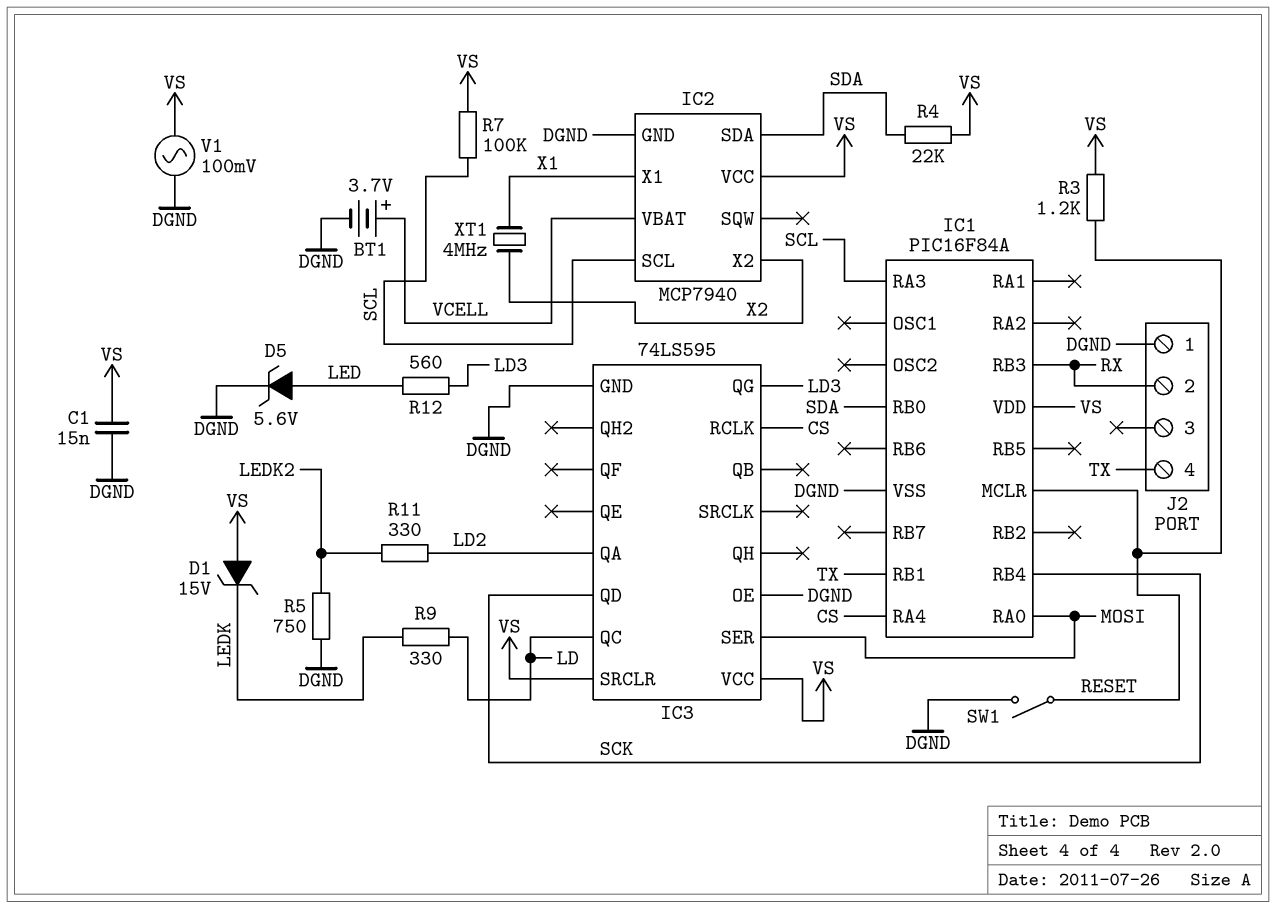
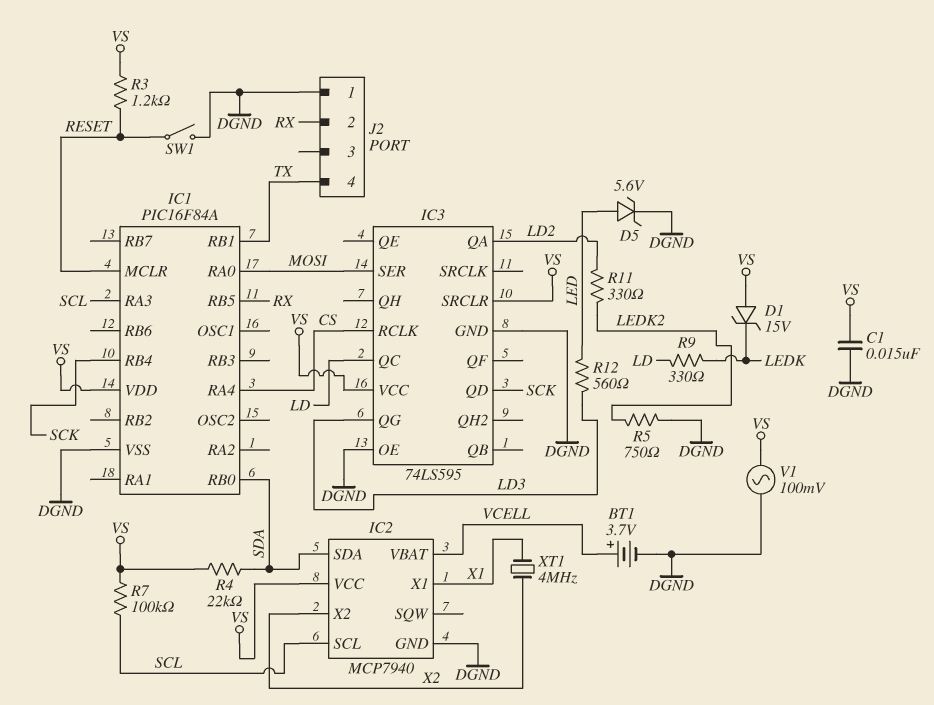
IC1 pin RB3: RX -> none
IC1 pin RB5: none -> RX

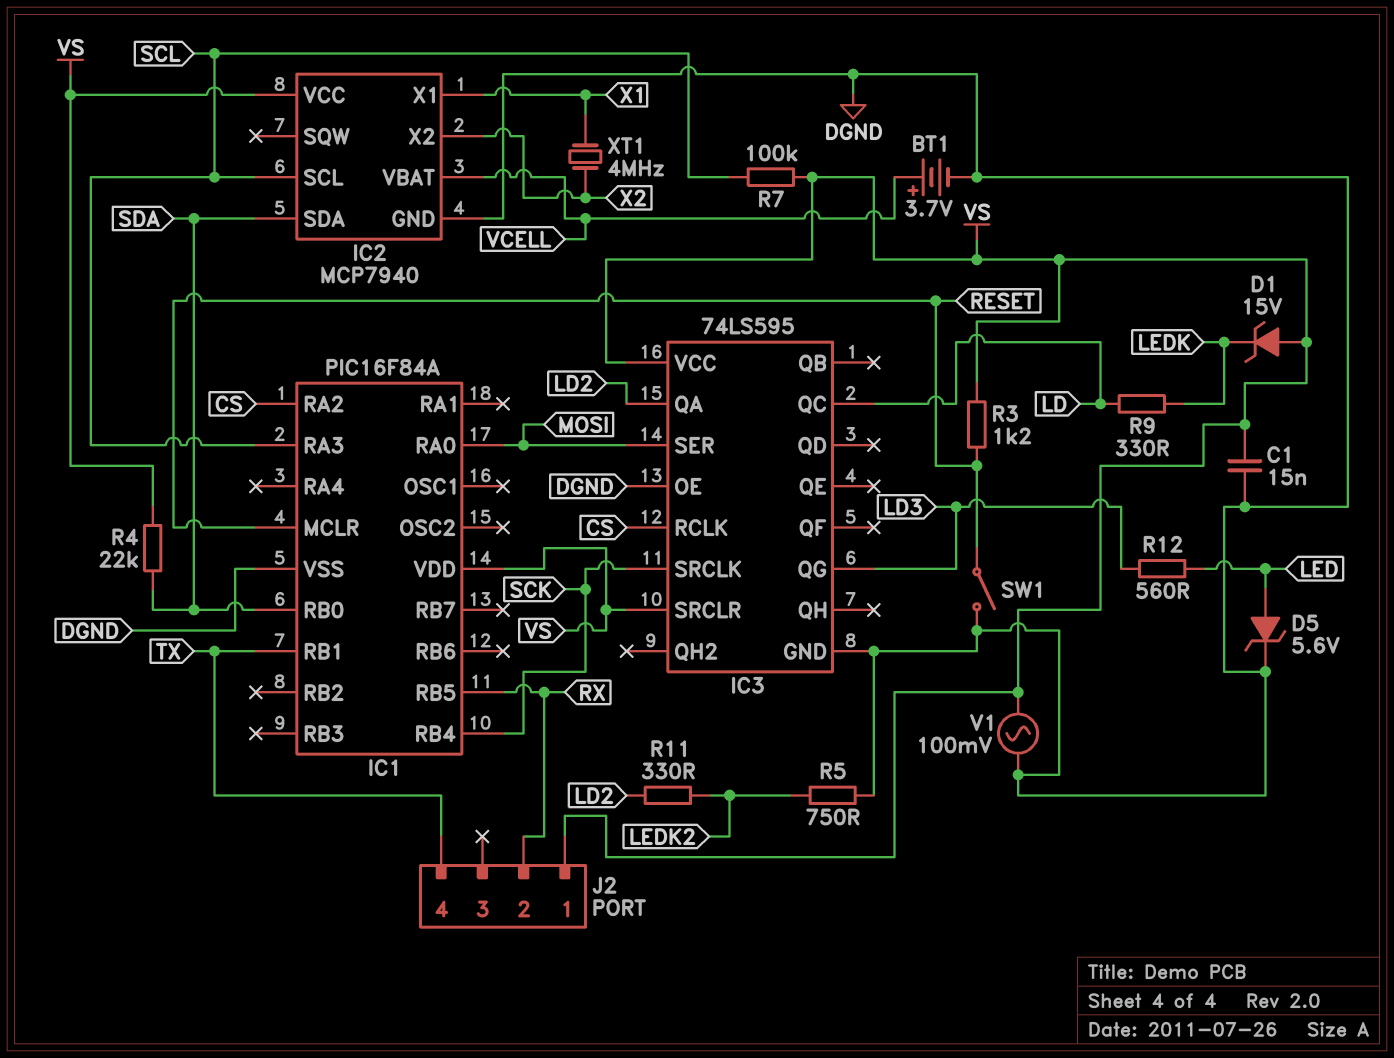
IC1 pin RA2: none -> CS
IC1 pin RA4: CS -> none
IC3 pin QD: SCK -> none
IC3 pin SRCLK: none -> SCK
J2 pin 1: DGND -> VS

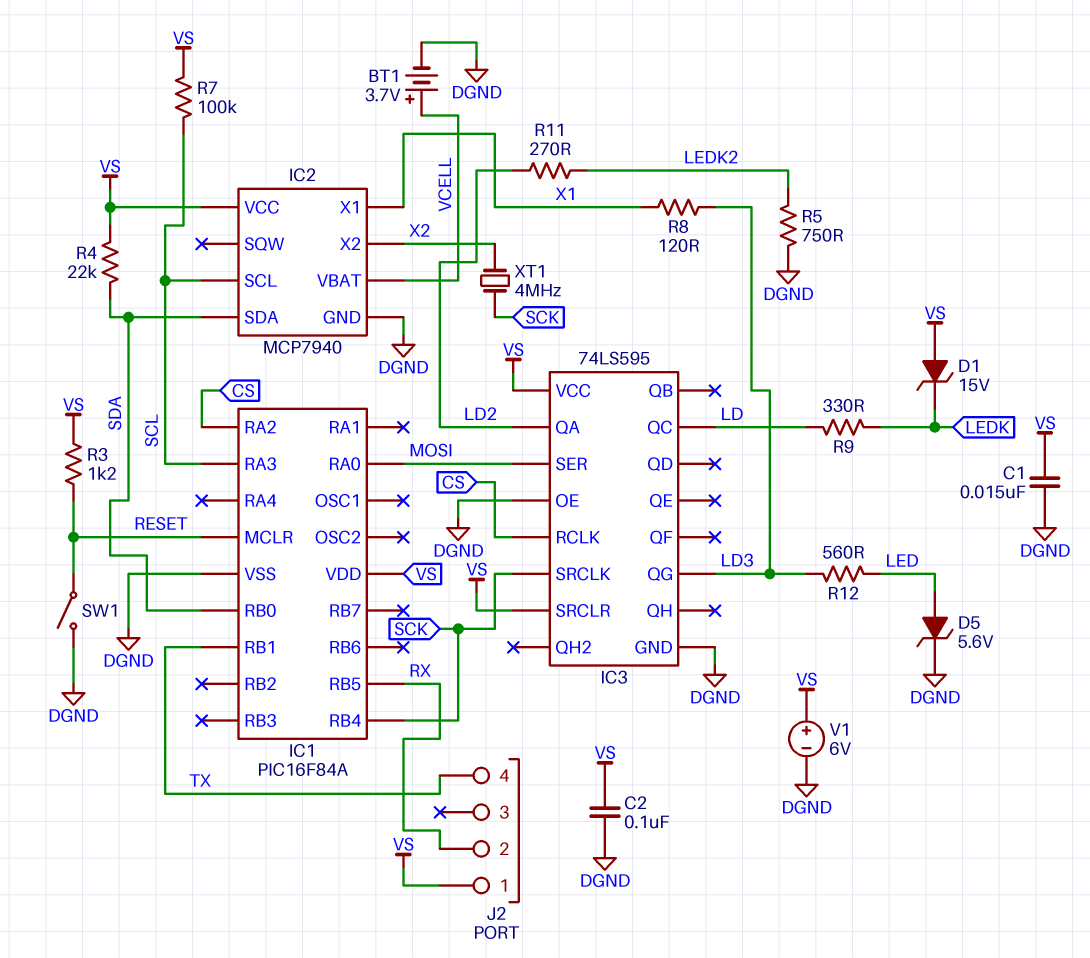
C2: none -> 100nF (DGND, VS)
R8: none -> 120 (LD3, X1)
R11: 330 (LD2, LEDK2) -> 270 (LD2, LEDK2)
V1: AC 100mV (DGND, VS) -> 6V (plus VS, minus DGND)
XT1: 4MHz (X1, X2) -> 4MHz (SCK, X2)

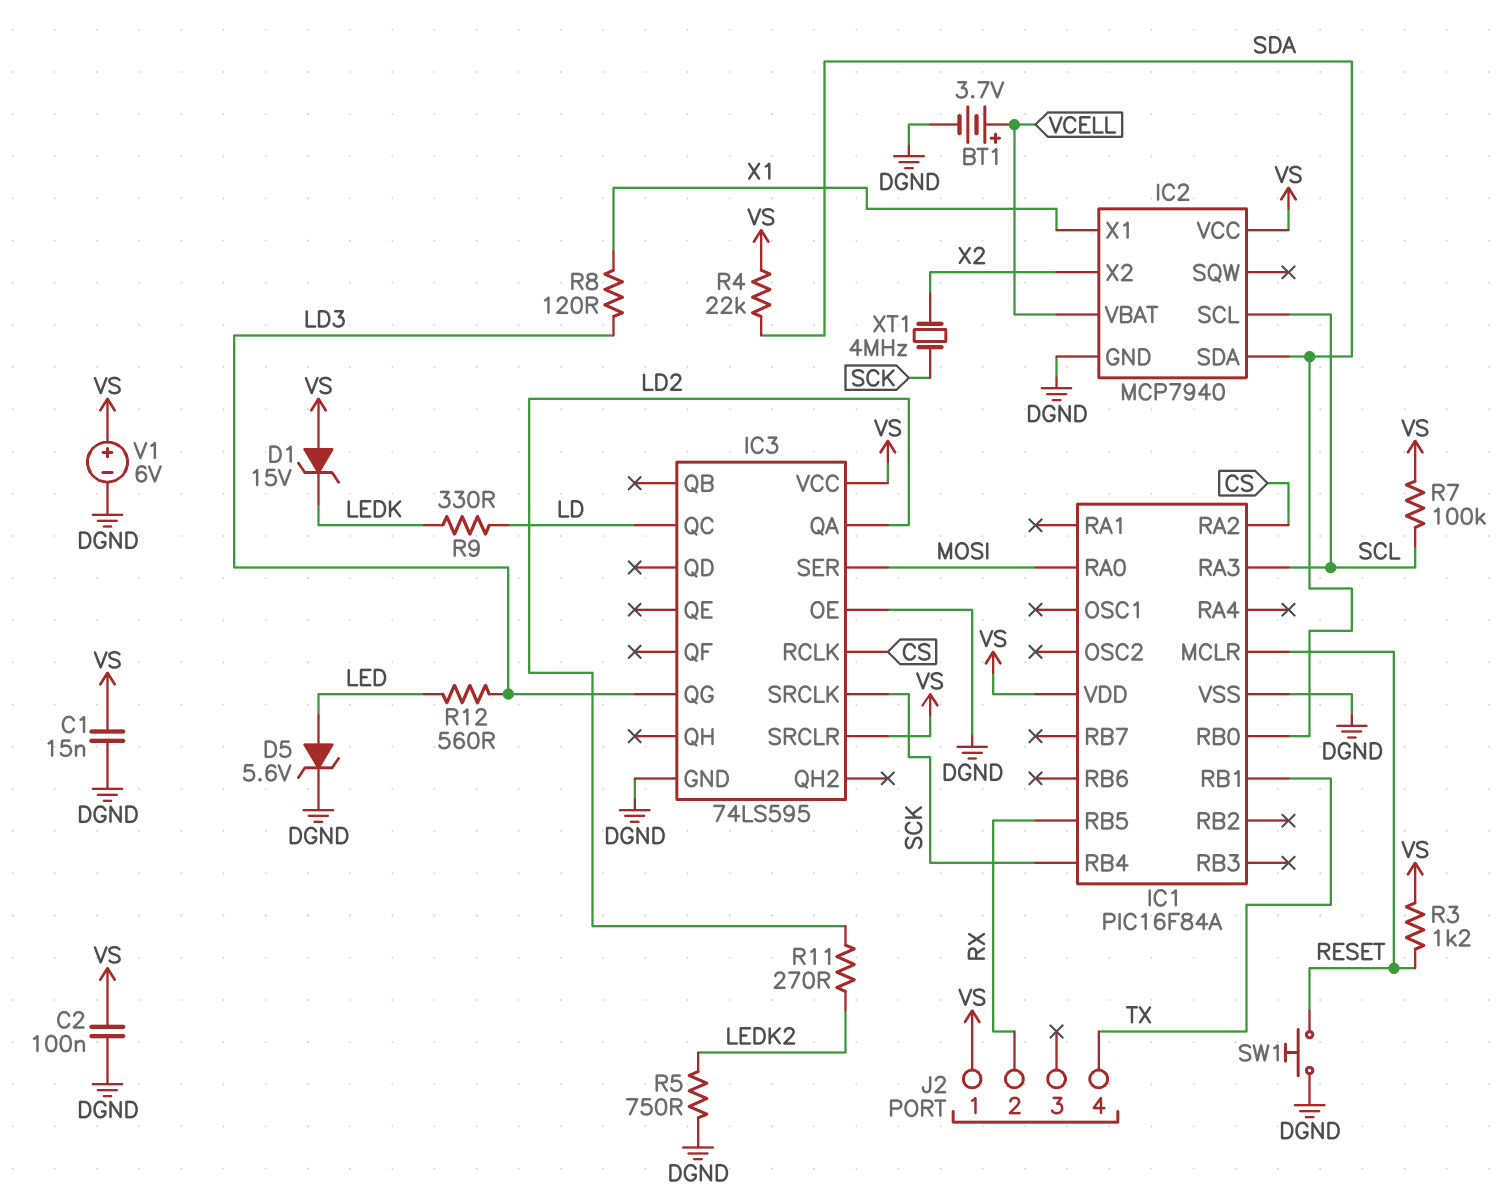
SW1: switch (DGND, RESET) -> button (DGND, RESET)

